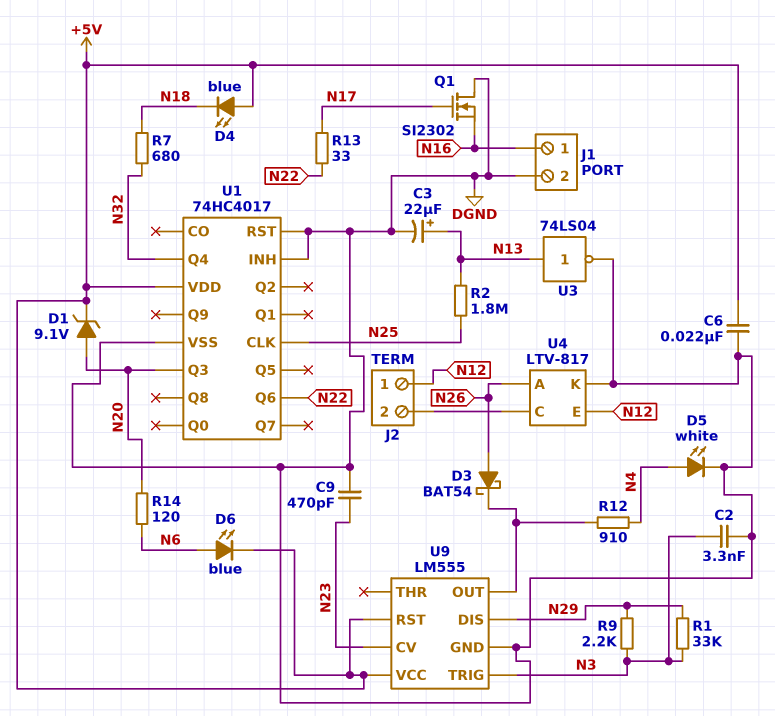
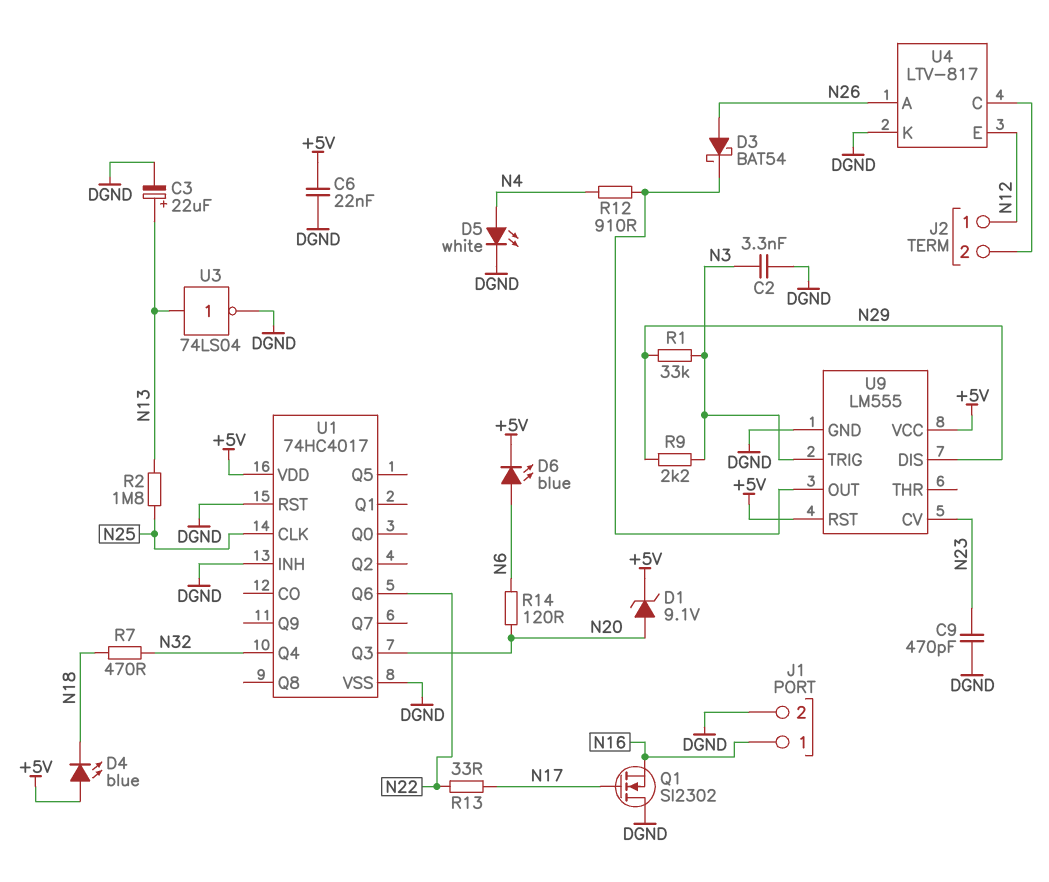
R7: 680 (N18, N32) -> 470 (N18, N32)

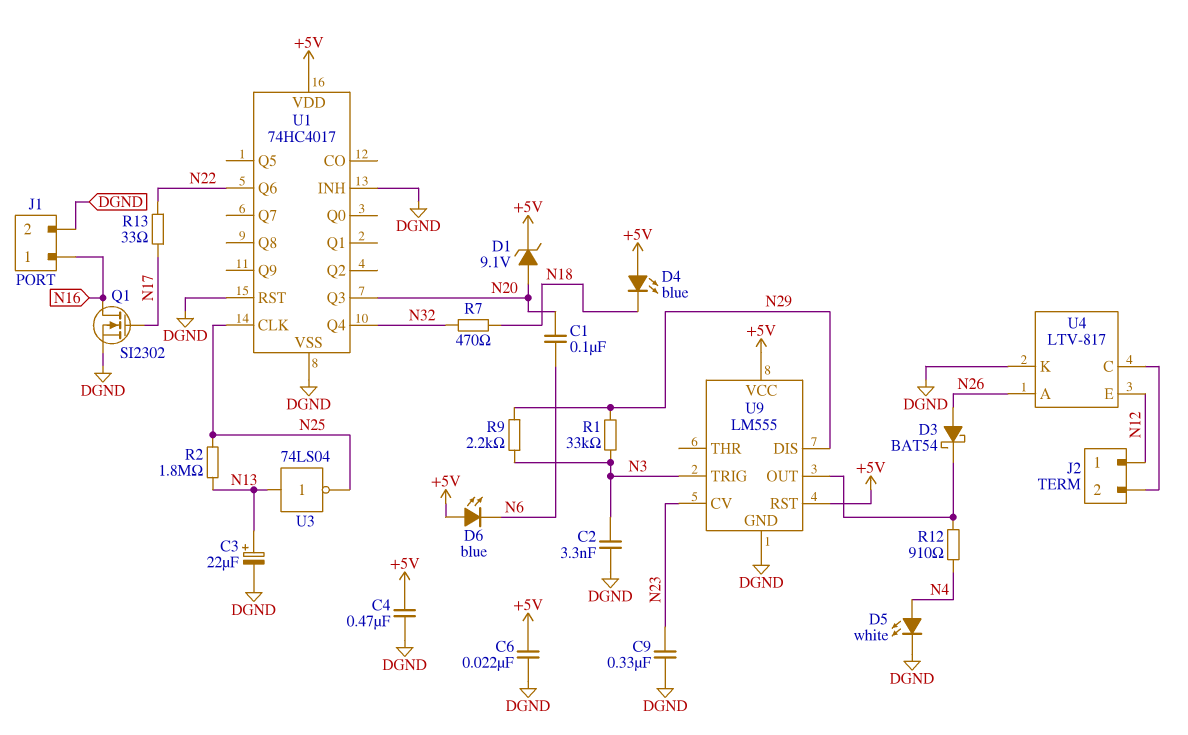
C1: none -> 100nF (N6, N20)
C4: none -> 470nF (+5V, DGND)
C9: 470pF (DGND, N23) -> 330nF (DGND, N23)
D6: LED blue (A N6, K +5V) -> LED blue (A +5V, K N6)
Q1: NMOS SI2302 (G N17, D DGND, S N16) -> NMOS SI2302 (G N17, D N16, S DGND)
R14: 120 (N6, N20) -> none
U3: NOT 74LS04 (in N13, out DGND) -> NOT 74LS04 (in N13, out N25)

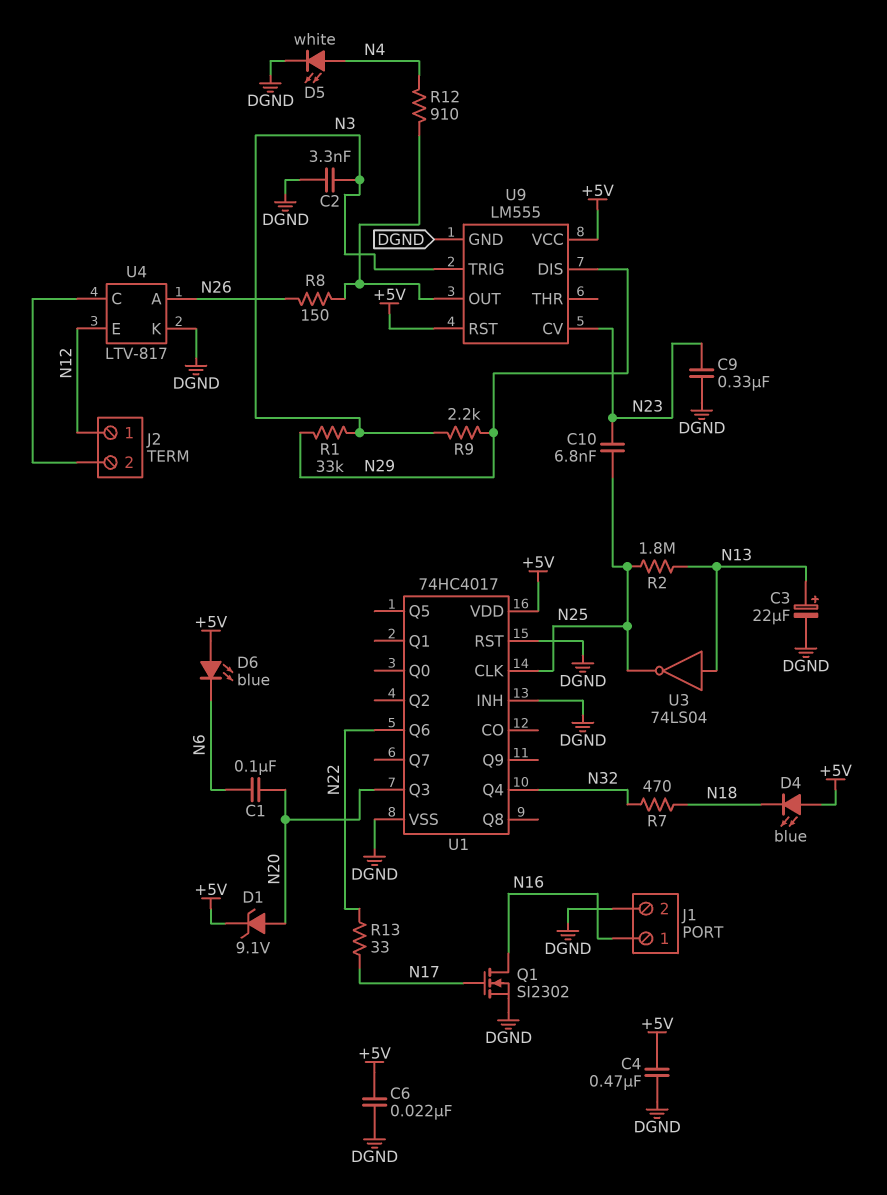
C10: none -> 6.8nF (N23, N25)
D3: schottky BAT54 (A N26, K U9/OUT) -> none
R8: none -> 150 (N26, U9/OUT)

